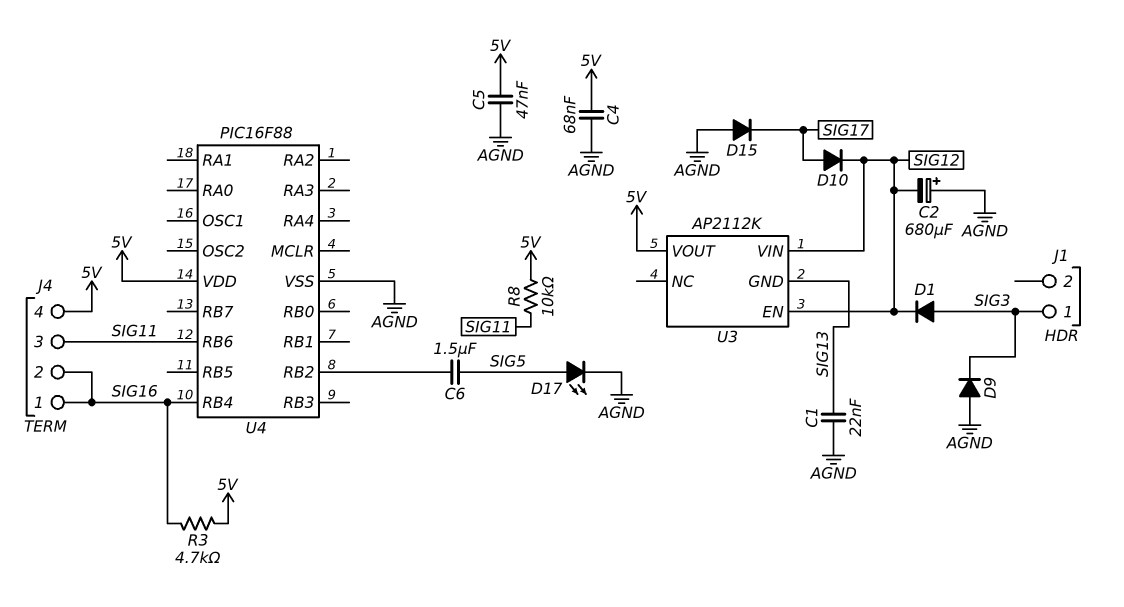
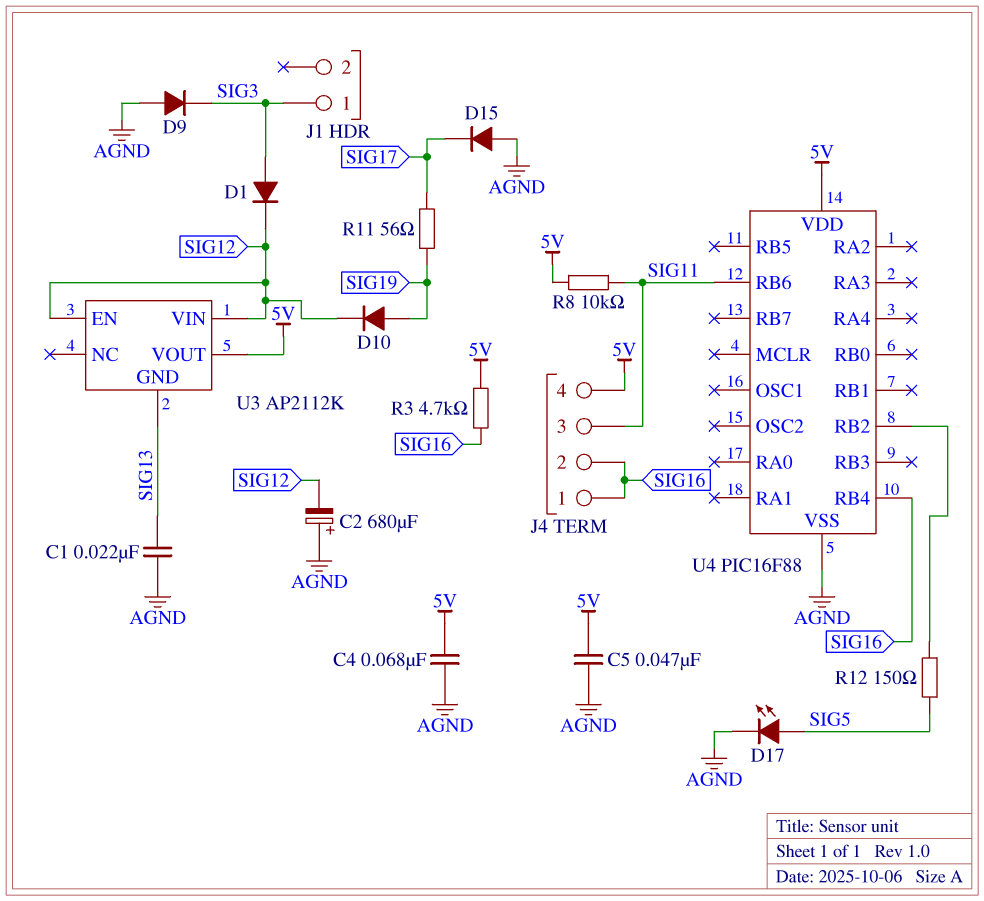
C6: 1.5uF (SIG5, U4/RB2) -> none
D10: diode (A SIG17, K SIG12) -> diode (A SIG19, K SIG12)
R11: none -> 56 (SIG17, SIG19)
R12: none -> 150 (SIG5, U4/RB2)

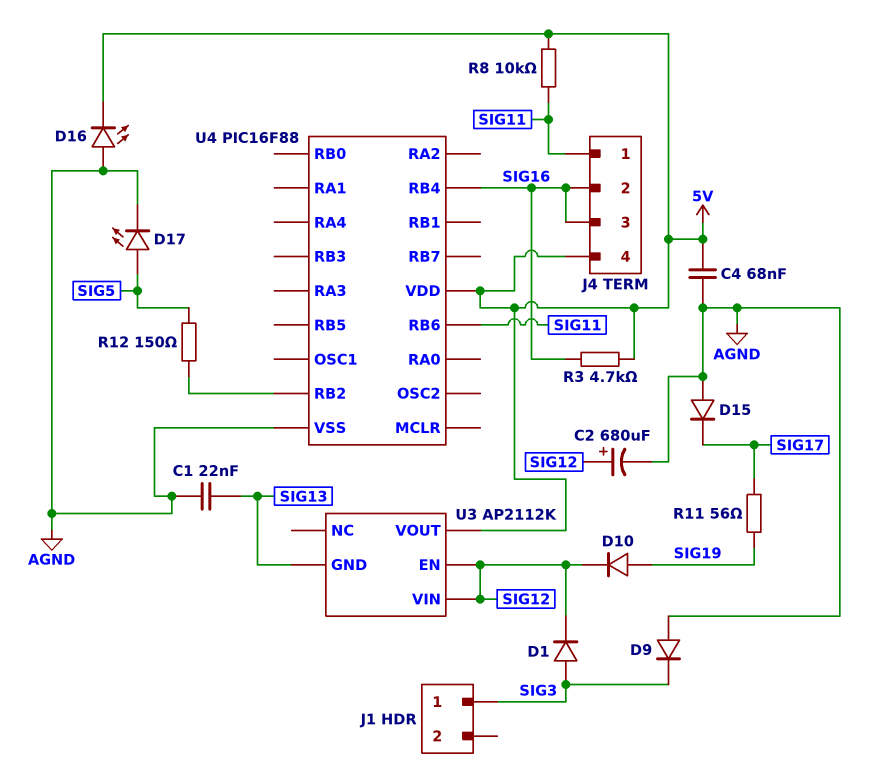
C2: 680uF (plus AGND, minus SIG12) -> 680uF (plus SIG12, minus AGND)
C5: 47nF (5V, AGND) -> none
D16: none -> LED (A AGND, K 5V)
J4 pin 1: SIG16 -> SIG11
J4 pin 3: SIG11 -> SIG16

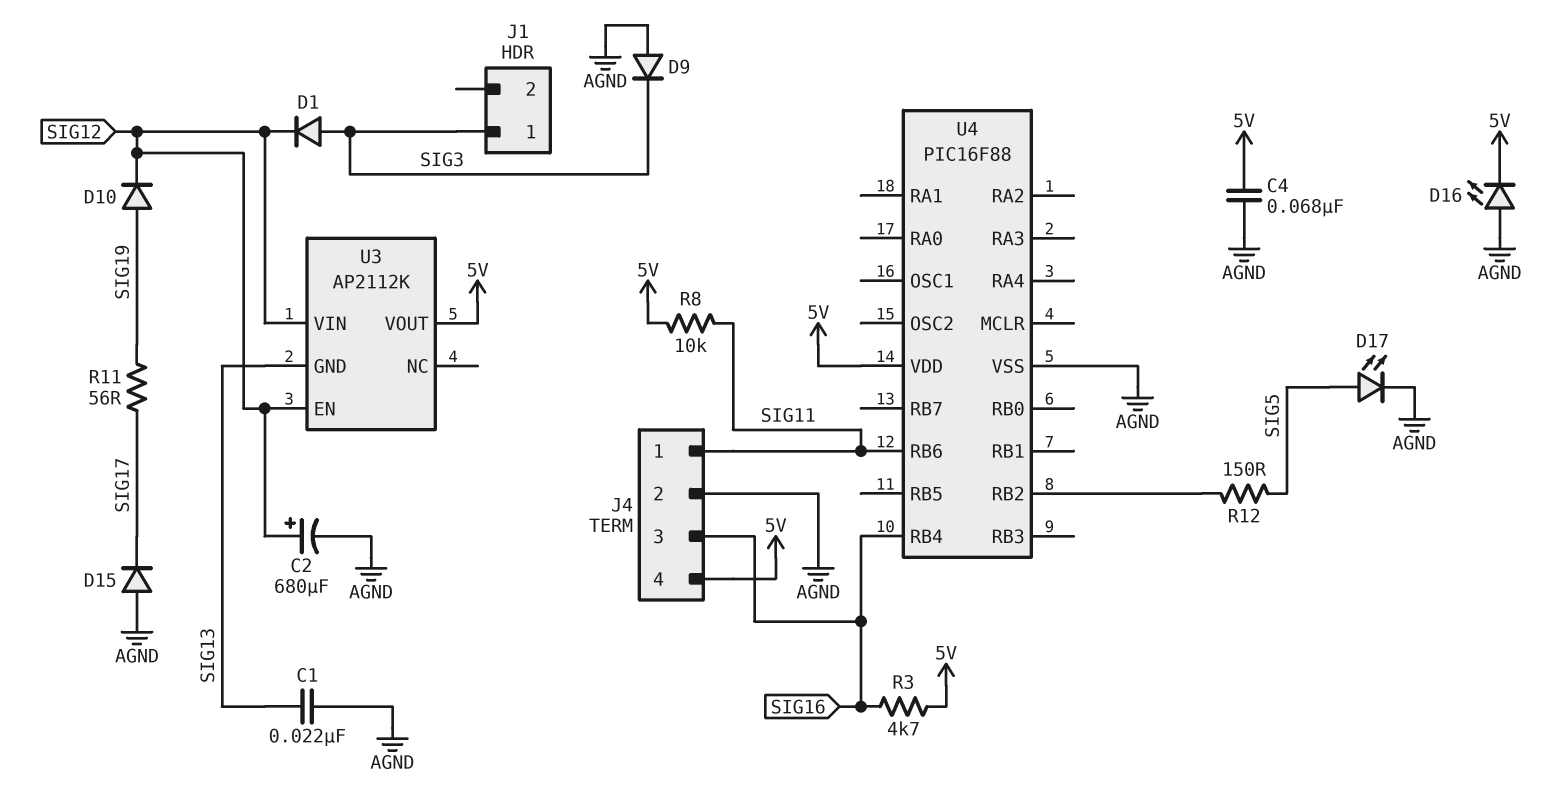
J4 pin 2: SIG16 -> AGND

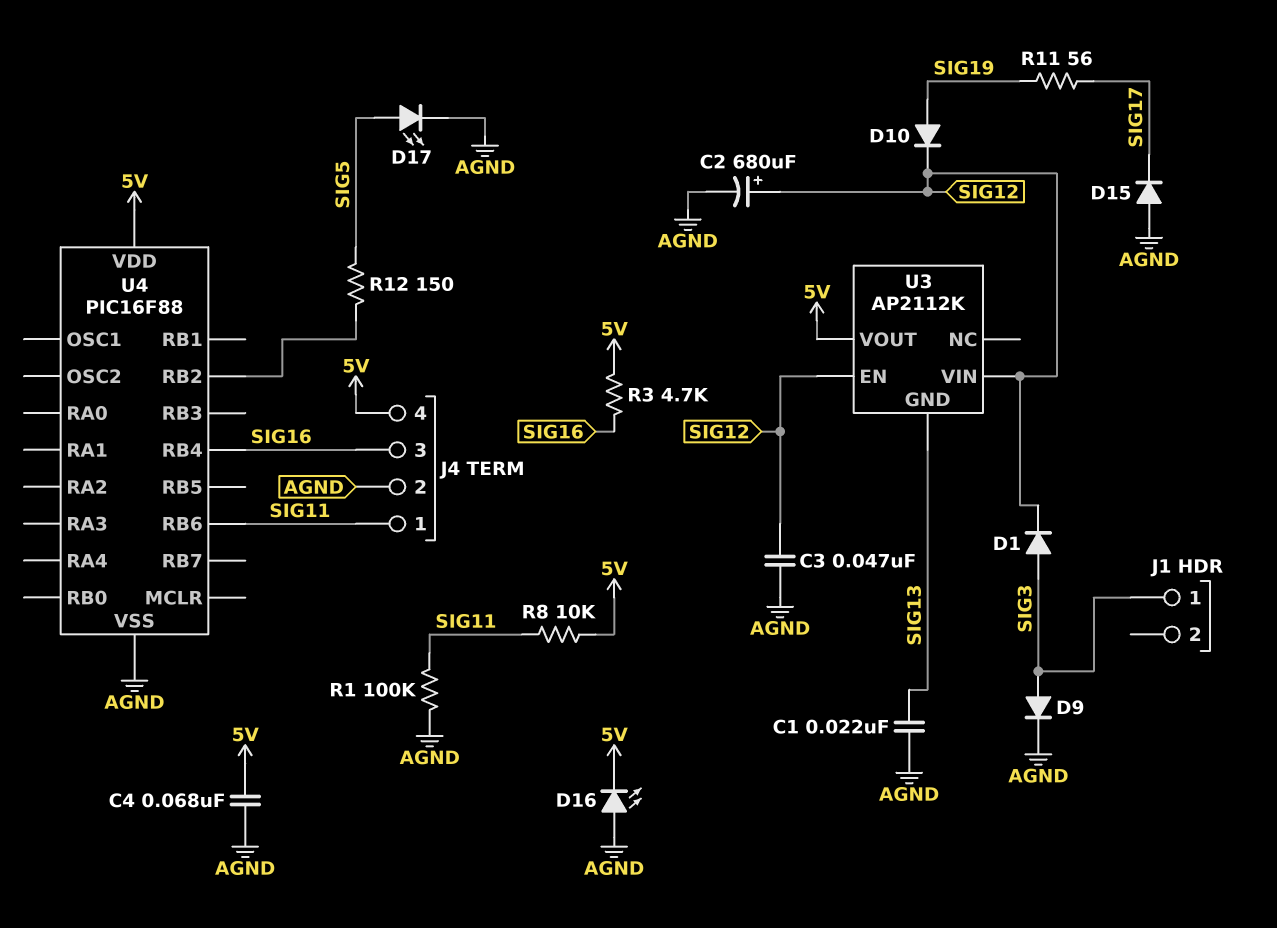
C3: none -> 47nF (AGND, SIG12)
D9: diode (A AGND, K SIG3) -> diode (A SIG3, K AGND)
R1: none -> 100k (AGND, SIG11)

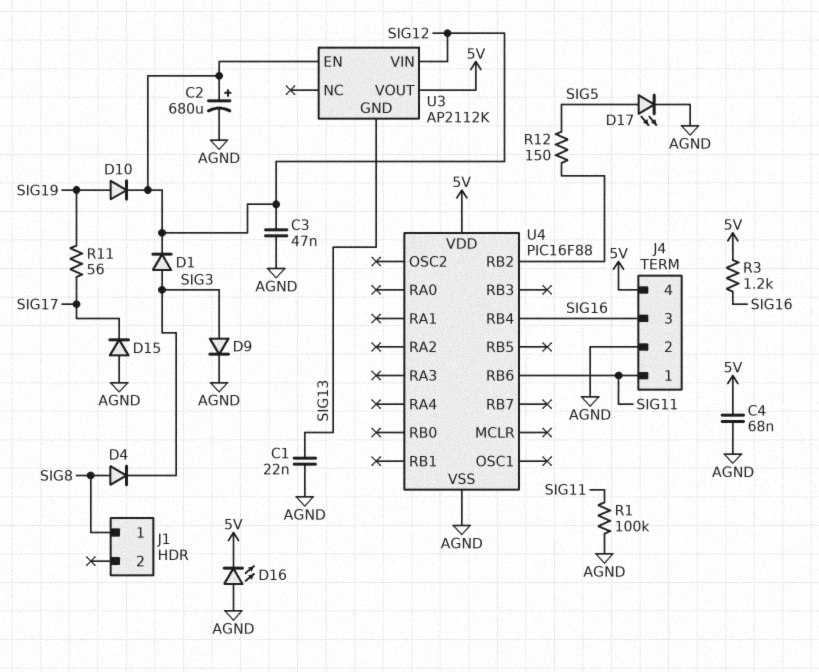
D4: none -> diode (A SIG8, K SIG3)
J1 pin 1: SIG3 -> SIG8
R3: 4.7k (5V, SIG16) -> 1.2k (5V, SIG16)
R8: 10k (5V, SIG11) -> none

